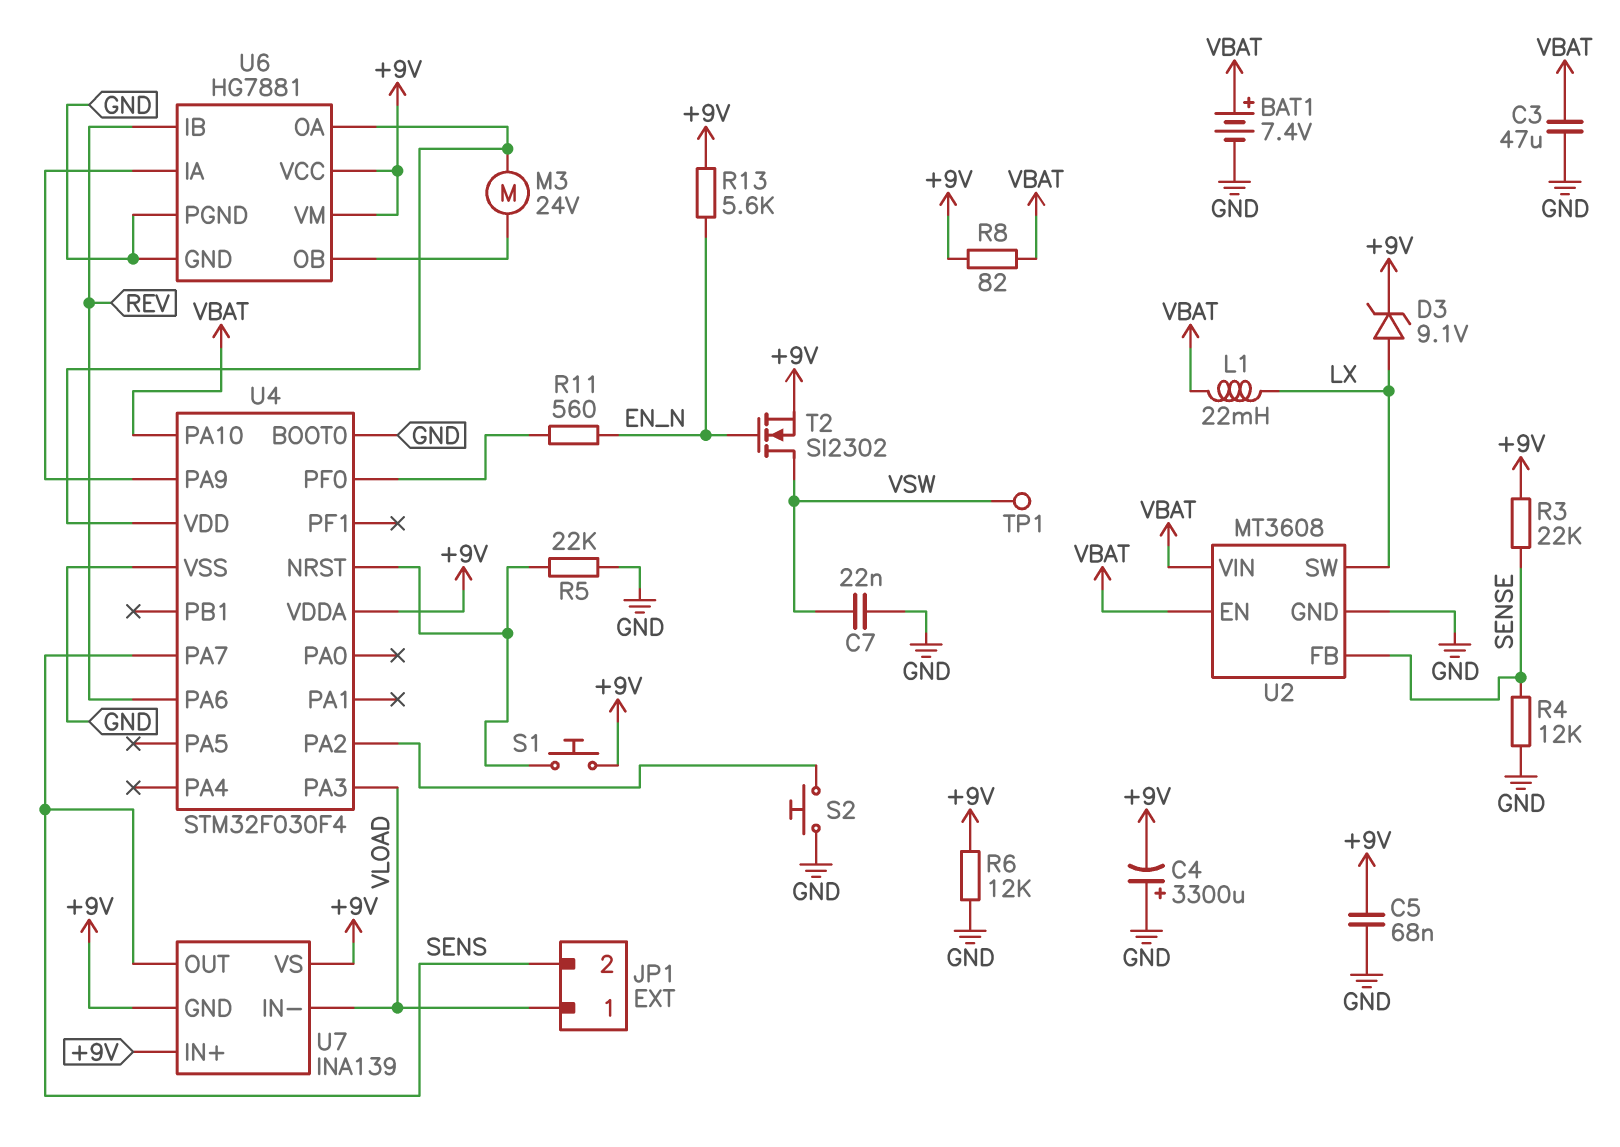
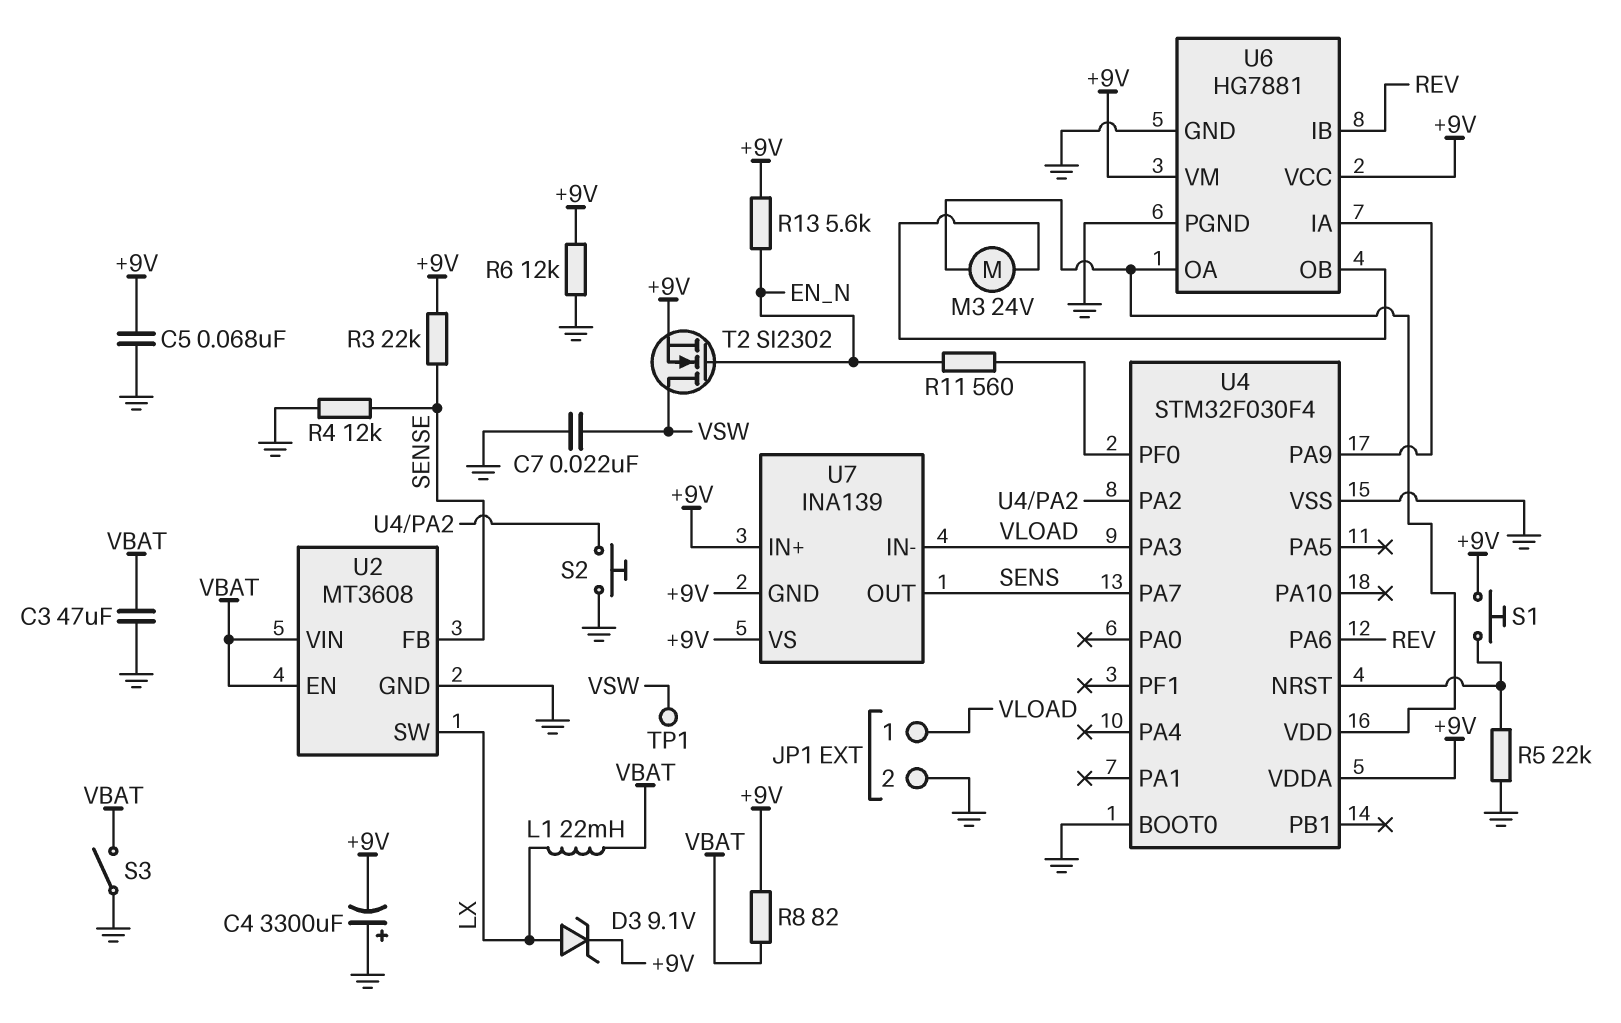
BAT1: 7.4V (plus VBAT, minus GND) -> none
JP1 pin 2: SENS -> GND
S3: none -> switch (GND, VBAT)
U4 pin PA10: VBAT -> none

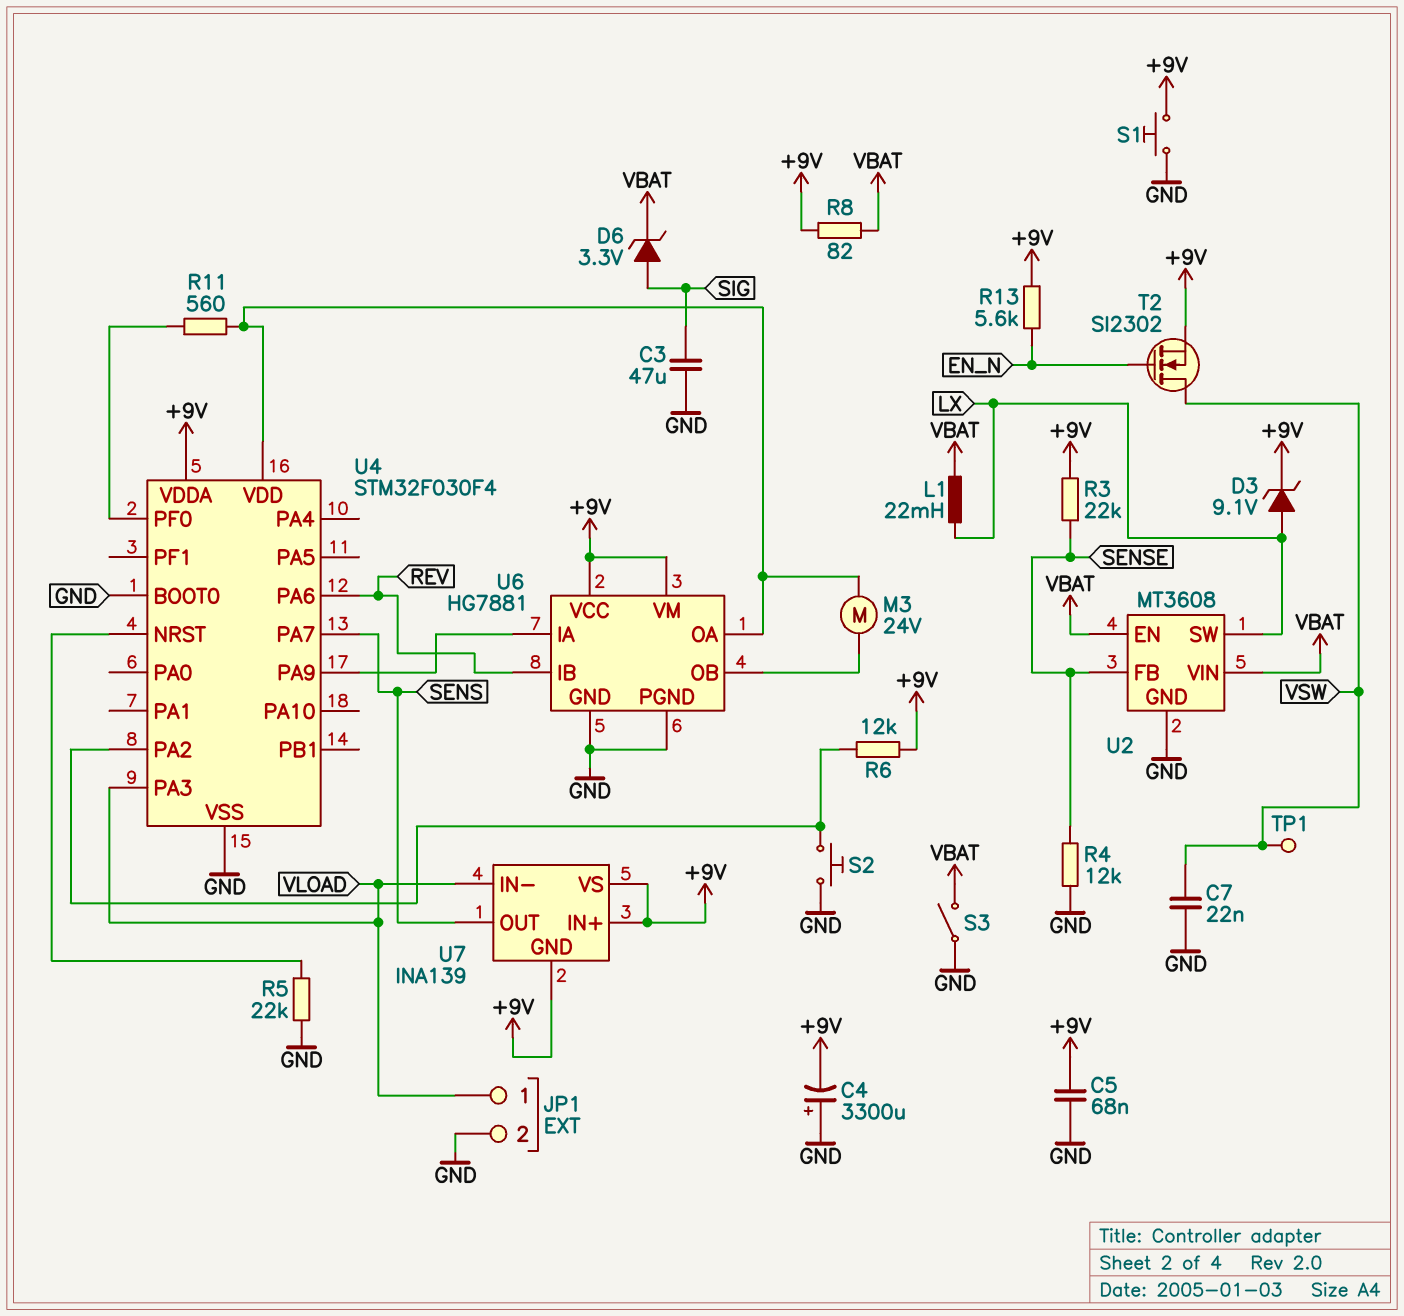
C3: 47uF (GND, VBAT) -> 47uF (GND, SIG)
D6: none -> zener 3.3V (A SIG, K VBAT)
R6: 12k (+9V, GND) -> 12k (+9V, U4/PA2)
R11: 560 (EN_N, U4/PF0) -> 560 (U4/PF0, U4/VDD)
S1: button (+9V, U4/NRST) -> button (+9V, GND)

